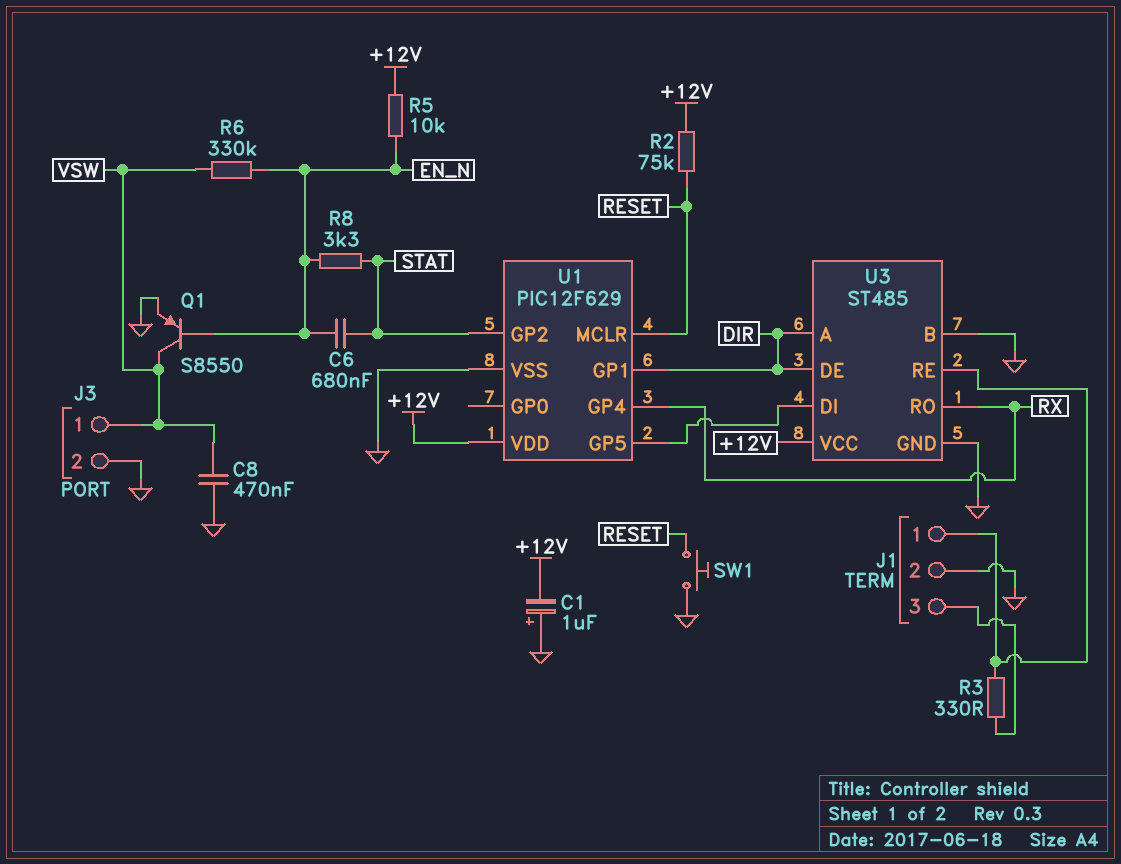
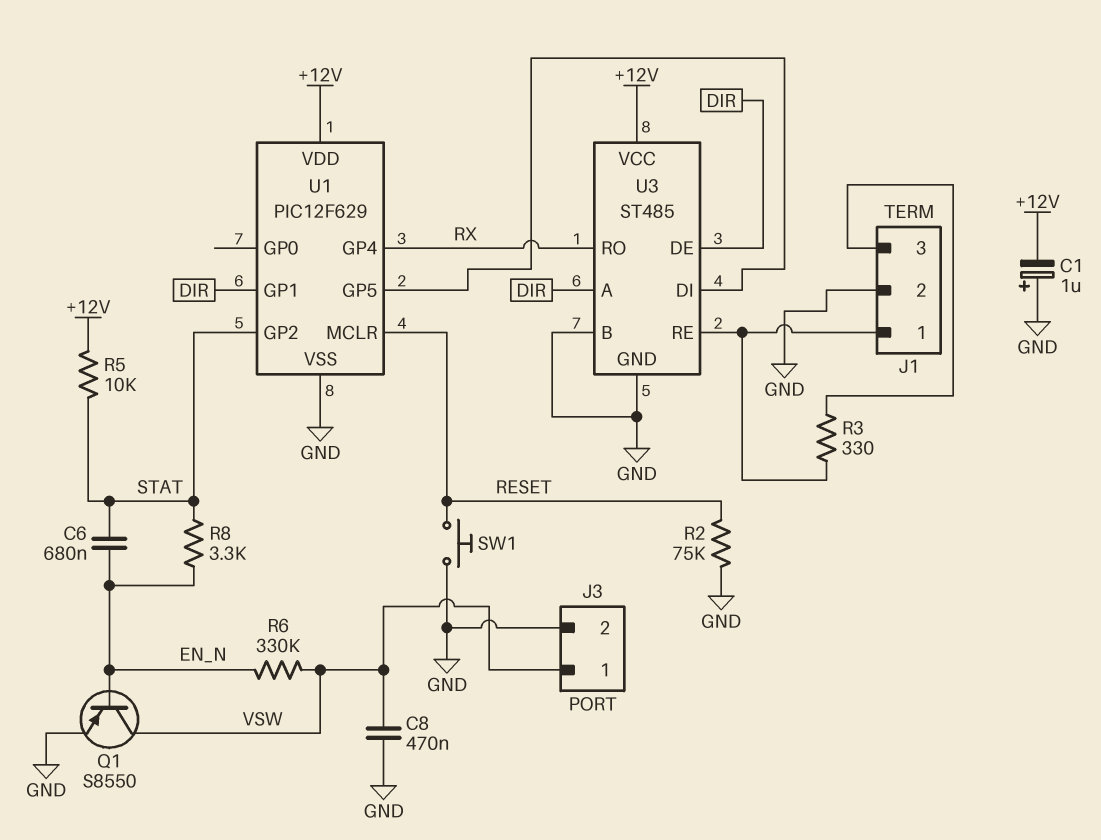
R2: 75k (+12V, RESET) -> 75k (GND, RESET)
R5: 10k (+12V, EN_N) -> 10k (+12V, STAT)

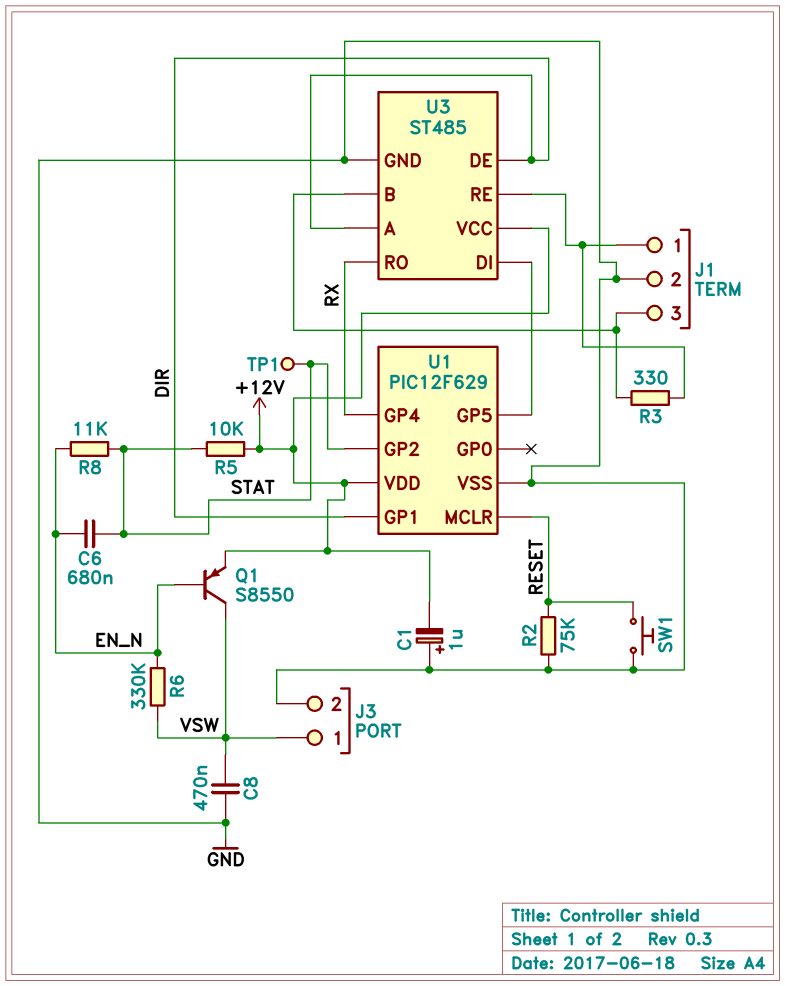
Q1: PNP S8550 (B EN_N, C VSW, E GND) -> PNP S8550 (B EN_N, C VSW, E +12V)
R8: 3.3k (EN_N, STAT) -> 11k (EN_N, STAT)
TP1: none -> test point (STAT)
U3 pin B: GND -> J1/3

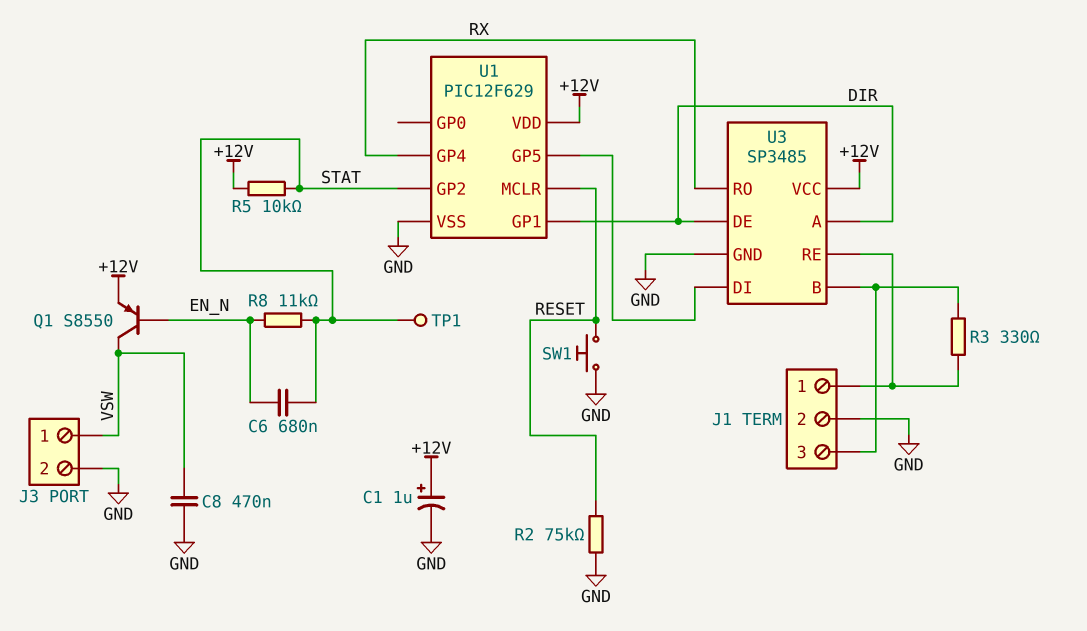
C1: 1uF (plus GND, minus +12V) -> 1uF (plus +12V, minus GND)
R6: 330k (EN_N, VSW) -> none
U3: ST485 -> SP3485

